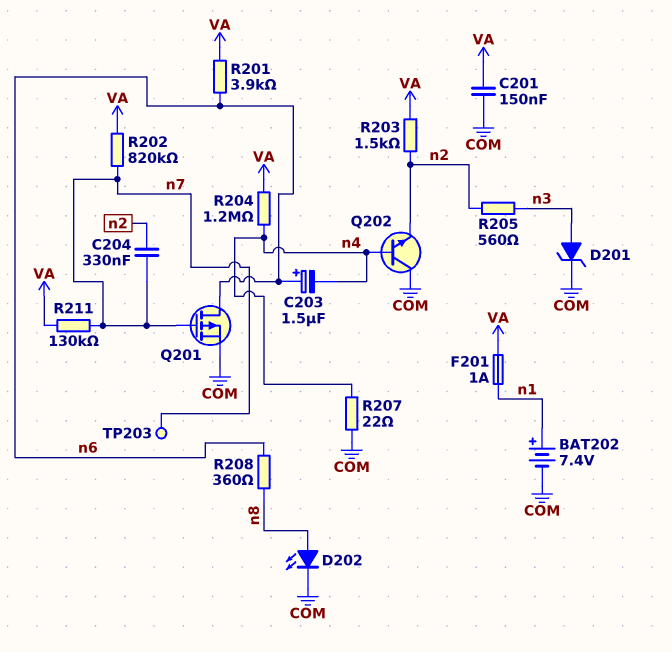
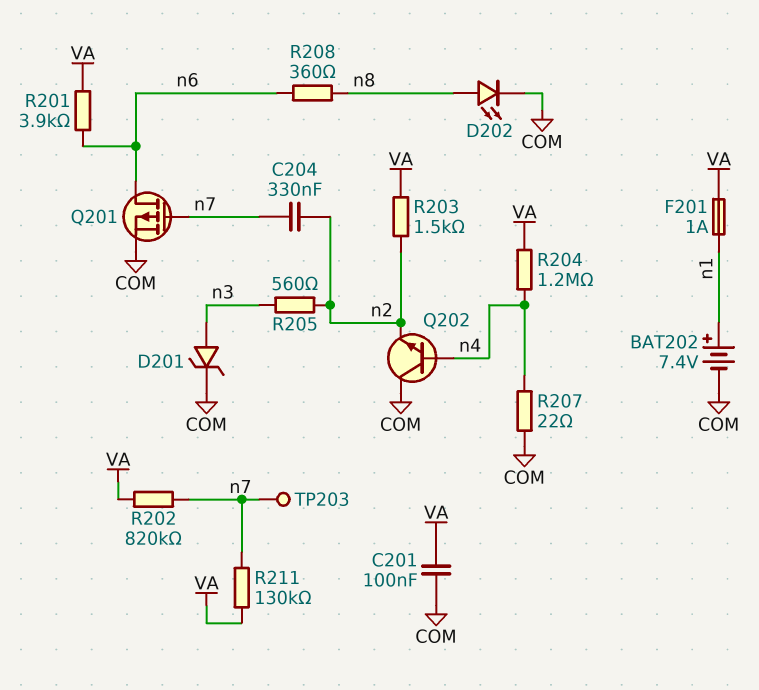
C201: 150nF (COM, VA) -> 100nF (COM, VA)
C203: 1.5uF (plus n6, minus n4) -> none

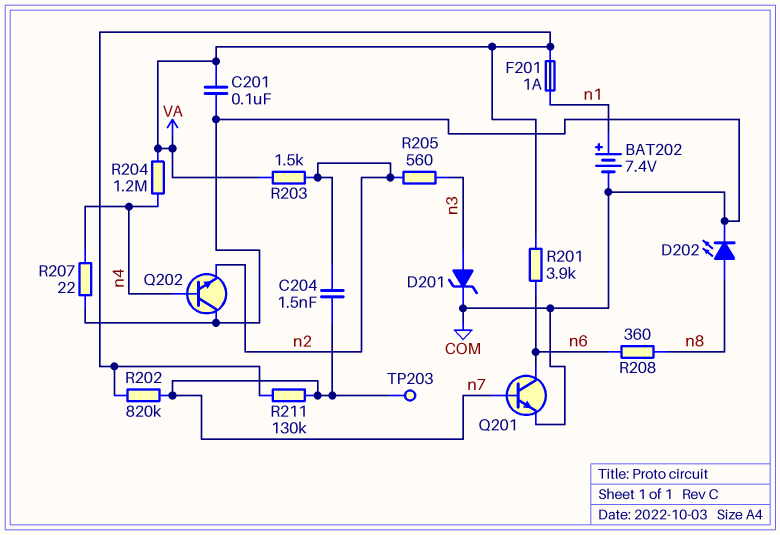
C204: 330nF (n2, n7) -> 1.5nF (n2, n7)
Q201: PMOS (G n7, D n6, S COM) -> NPN (B n7, C n6, E COM)

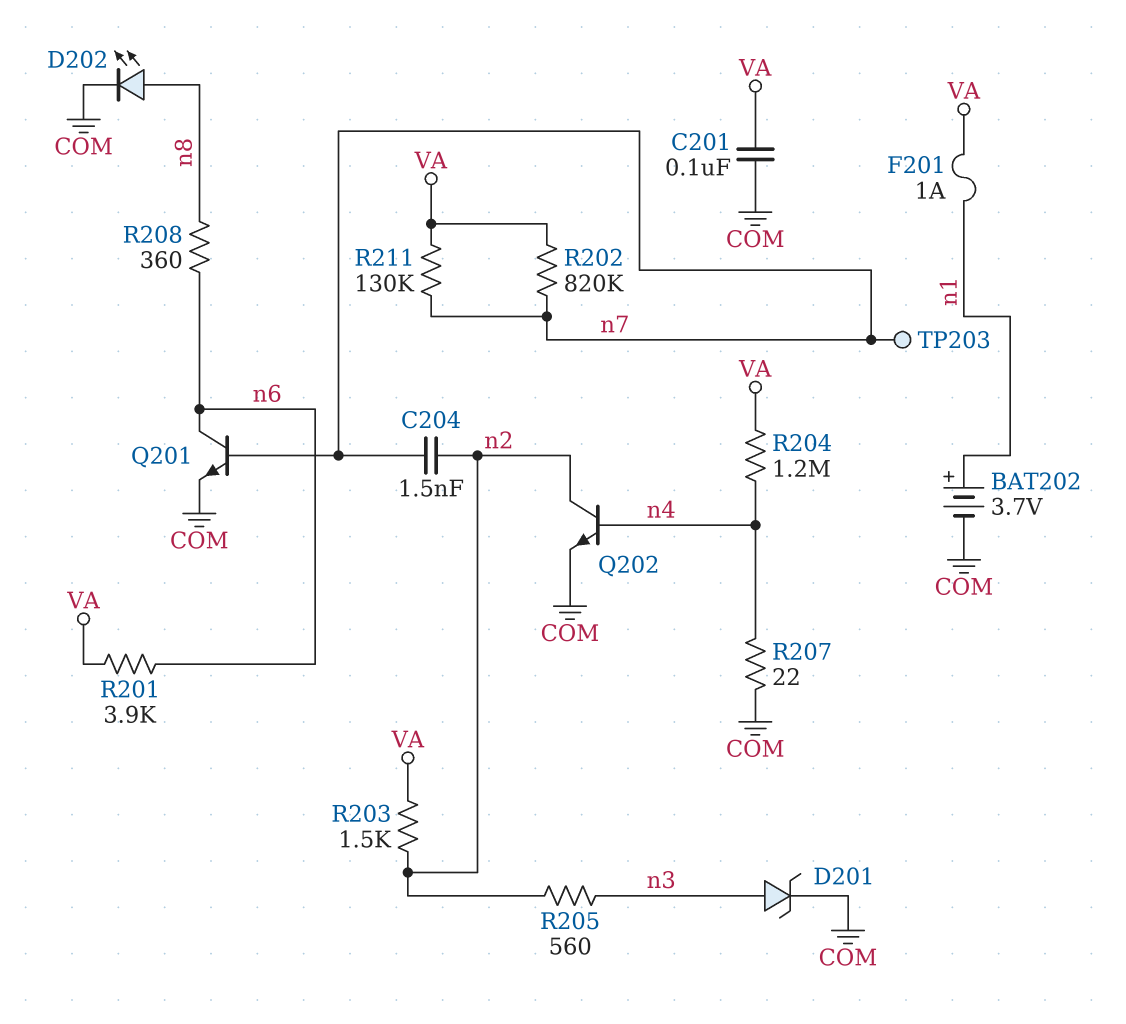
BAT202: 7.4V (plus n1, minus COM) -> 3.7V (plus n1, minus COM)
Q202: NPN (B n4, C COM, E n2) -> NPN (B n4, C n2, E COM)

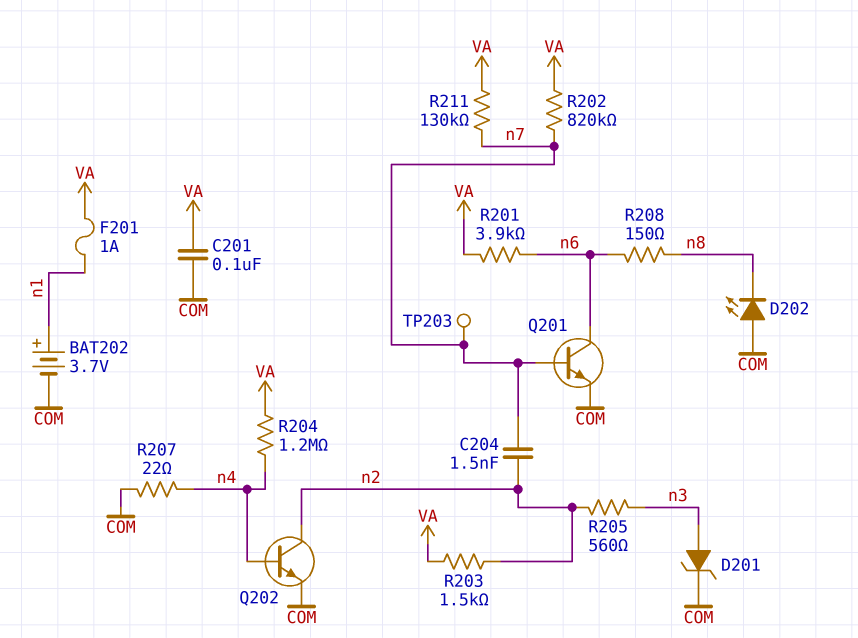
D202: LED (A n8, K COM) -> LED (A COM, K n8)
R208: 360 (n6, n8) -> 150 (n6, n8)

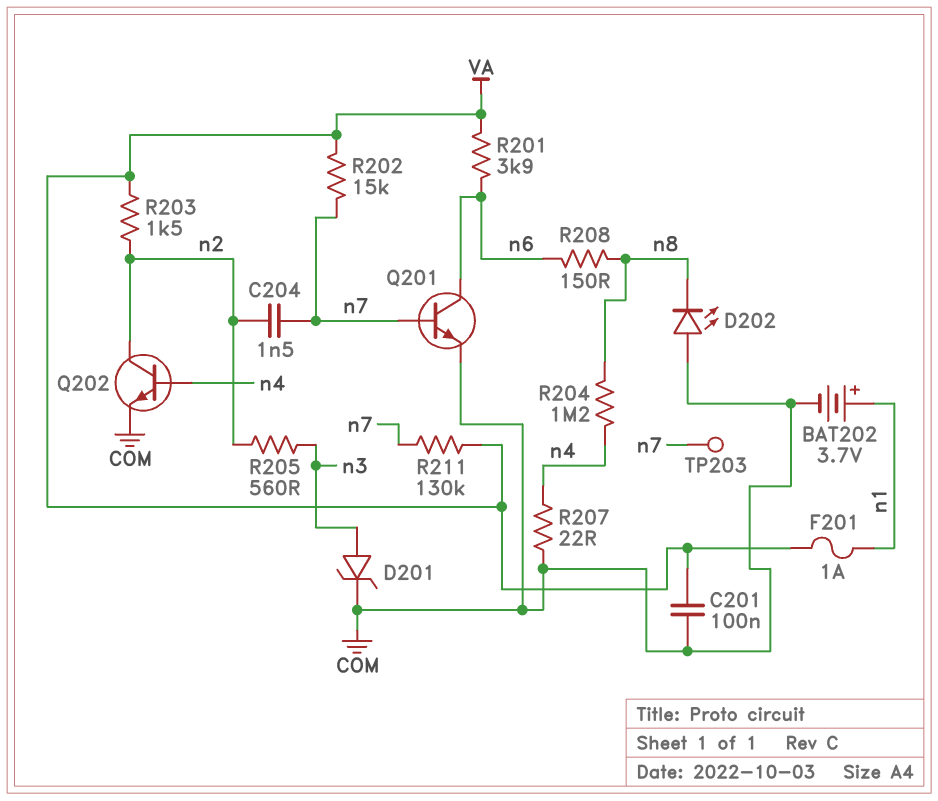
R202: 820k (VA, n7) -> 15k (VA, n7)
R204: 1.2M (VA, n4) -> 1.2M (n4, n8)

